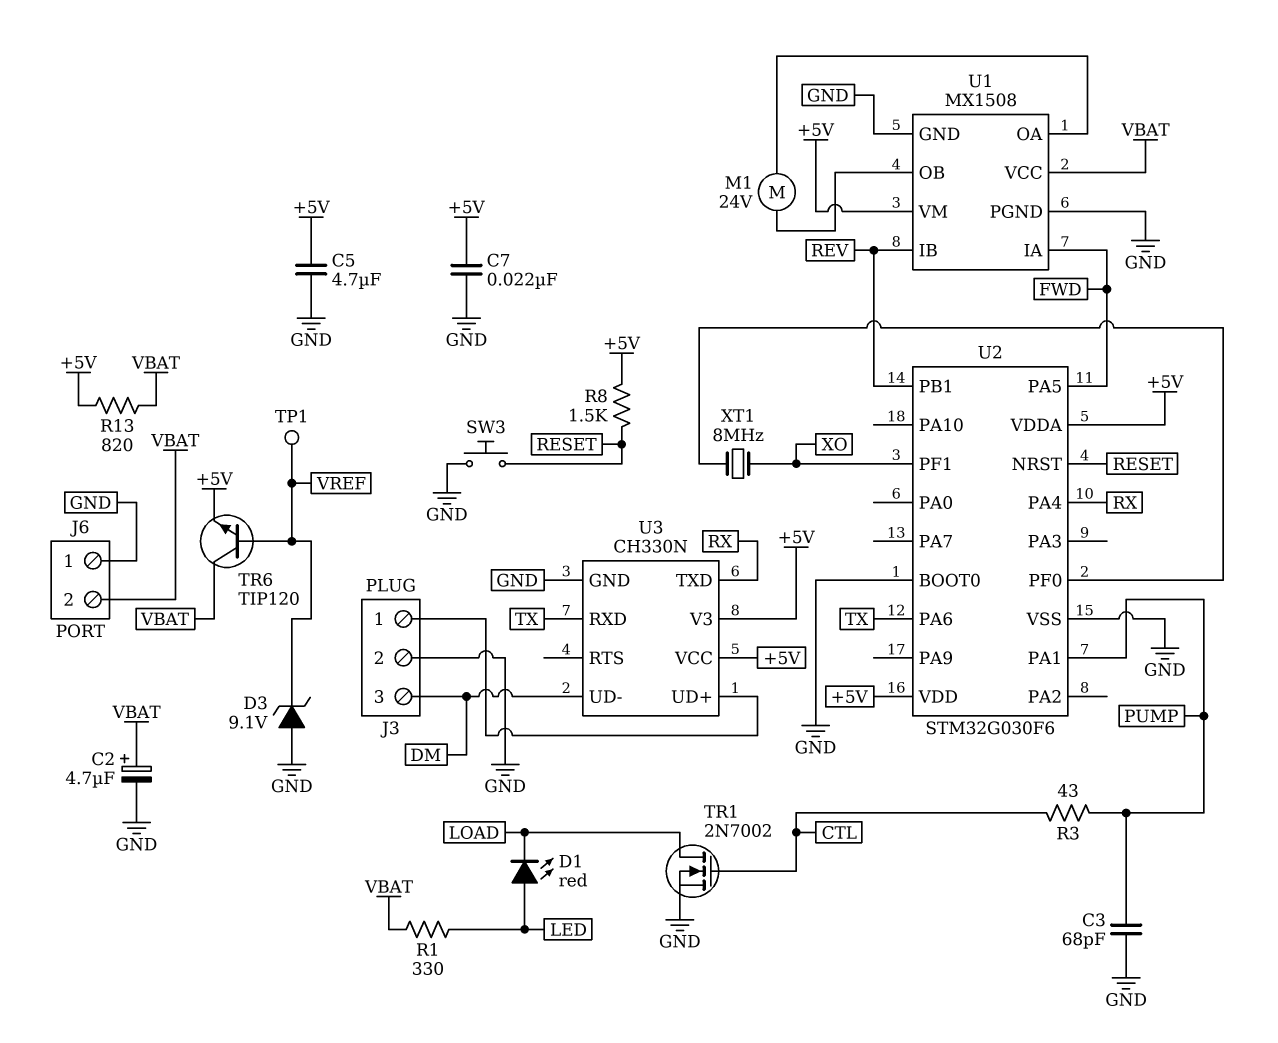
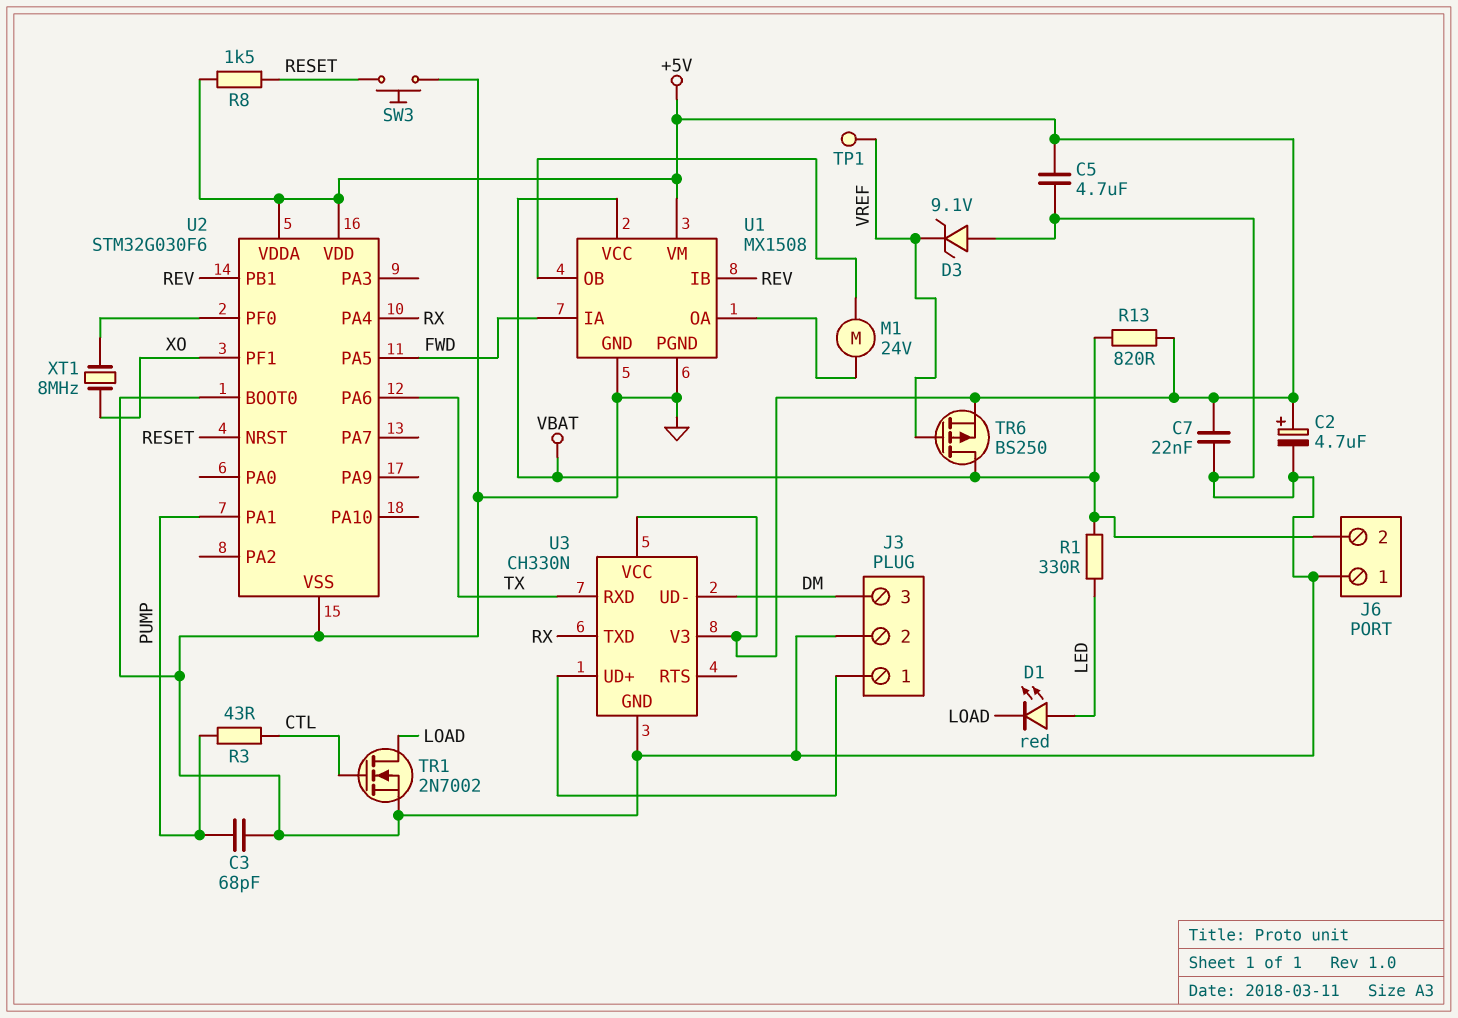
C2: 4.7uF (plus VBAT, minus GND) -> 4.7uF (plus +5V, minus GND)
TR6: NPN TIP120 (B VREF, C VBAT, E +5V) -> PMOS BS250 (G VREF, D VBAT, S +5V)

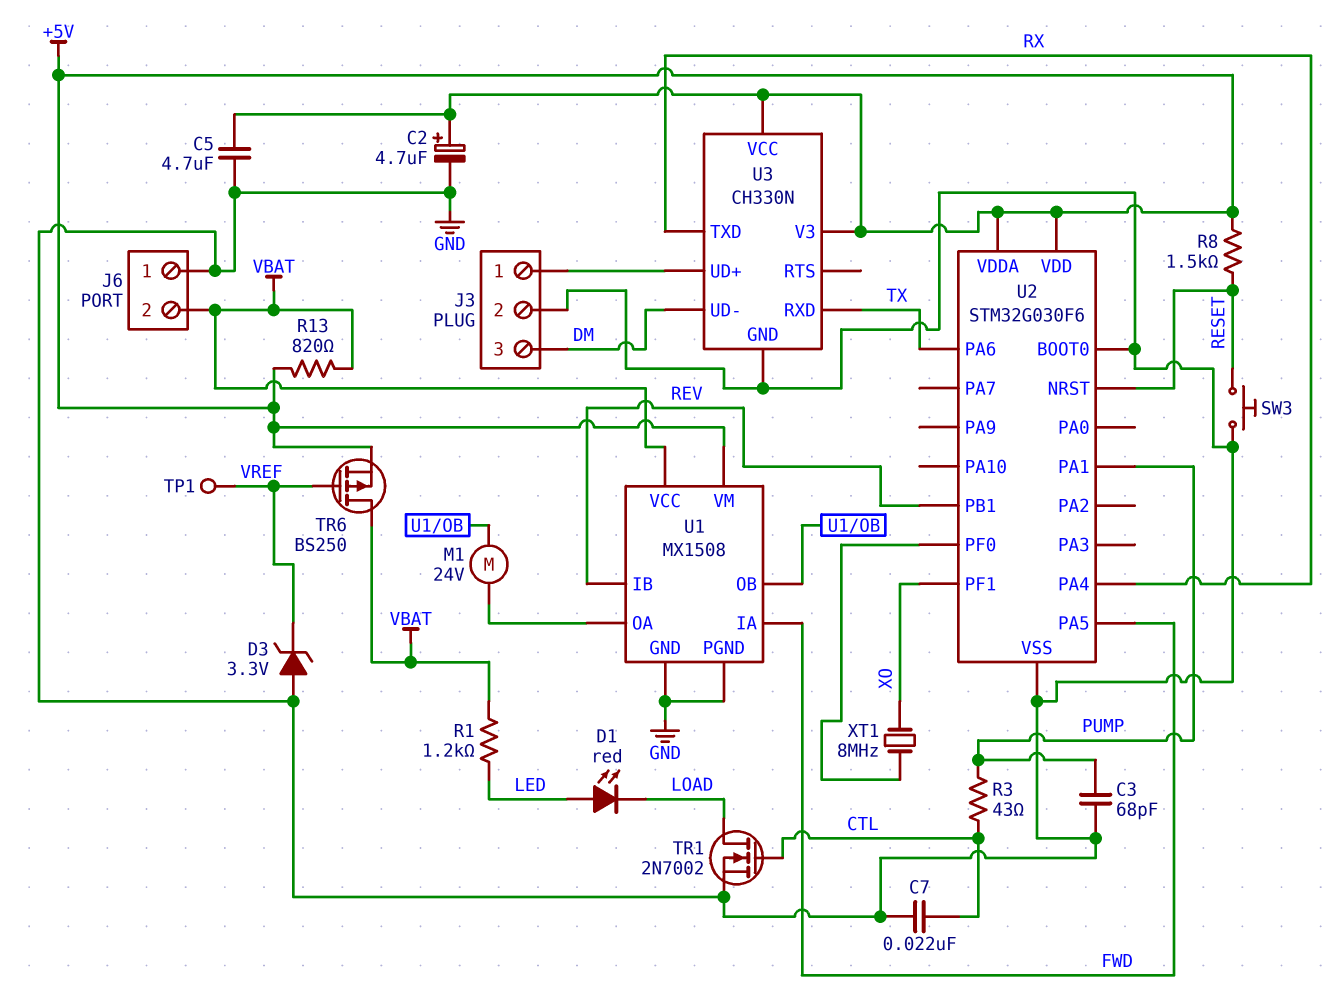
C7: 22nF (+5V, GND) -> 22nF (CTL, GND)
D3: zener 9.1V (A GND, K VREF) -> zener 3.3V (A GND, K VREF)
R1: 330 (LED, VBAT) -> 1.2k (LED, VBAT)

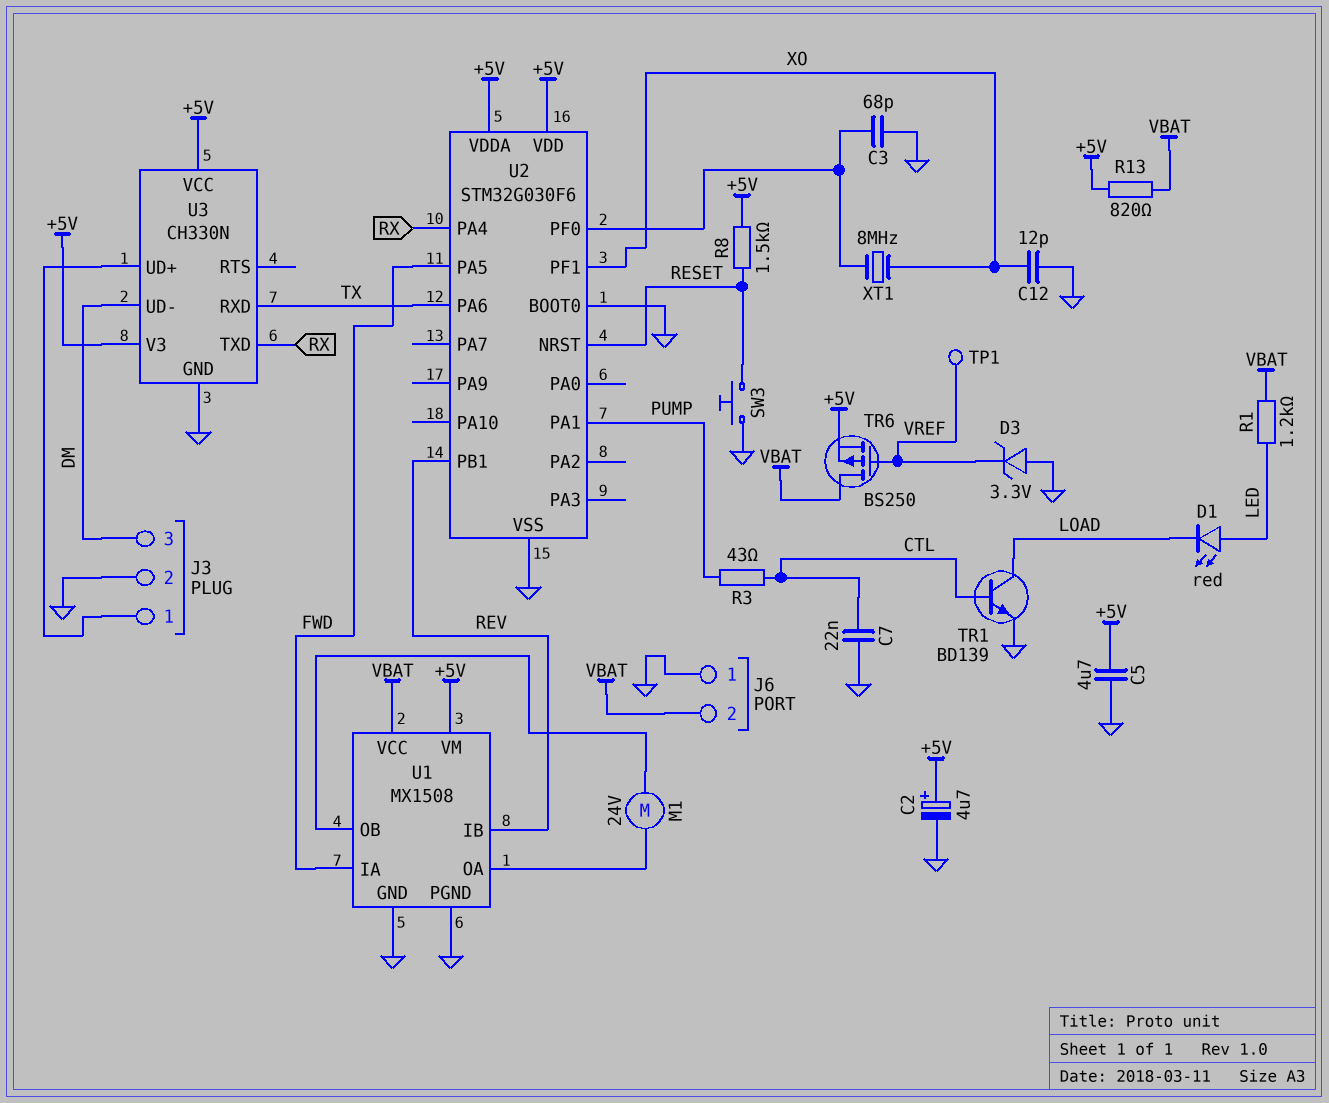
C3: 68pF (GND, PUMP) -> 68pF (GND, U2/PF0)
C12: none -> 12pF (GND, XO)
TR1: NMOS 2N7002 (G CTL, D LOAD, S GND) -> NPN BD139 (B CTL, C LOAD, E GND)

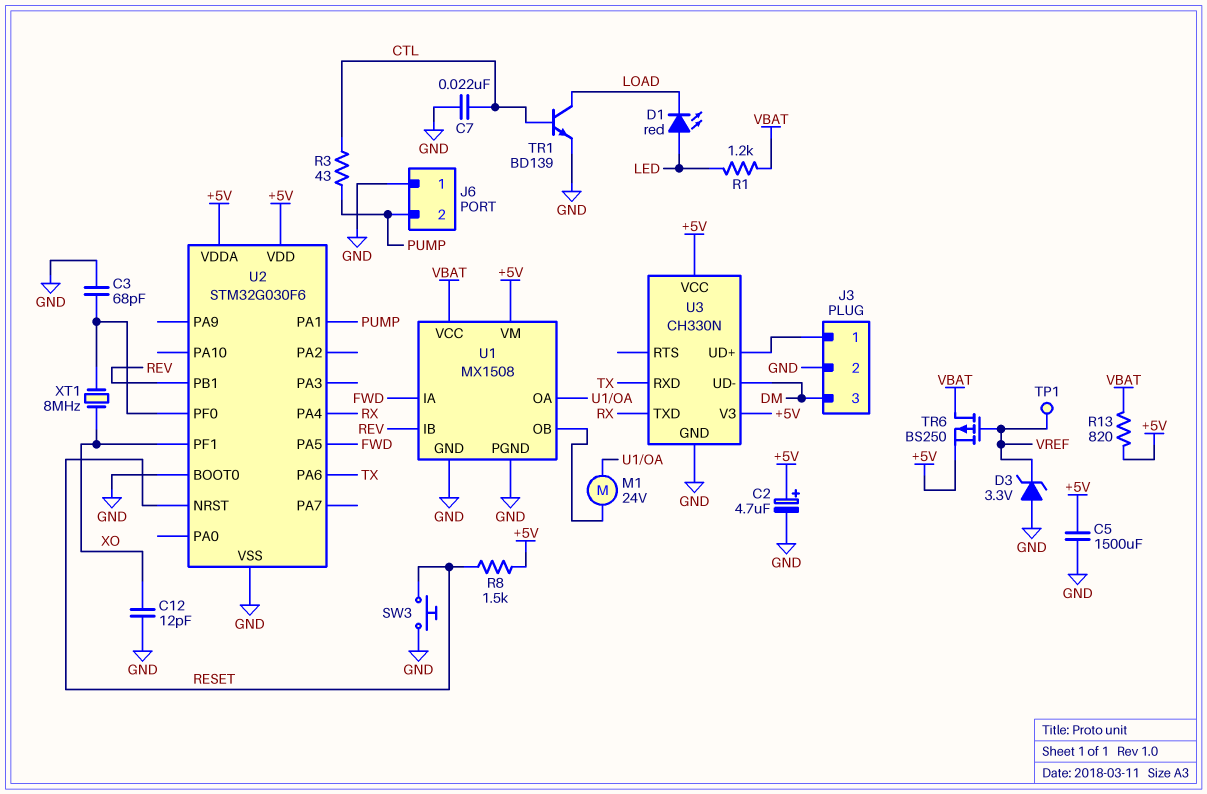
C5: 4.7uF (+5V, GND) -> 1500uF (+5V, GND)
J6 pin 2: VBAT -> PUMP

